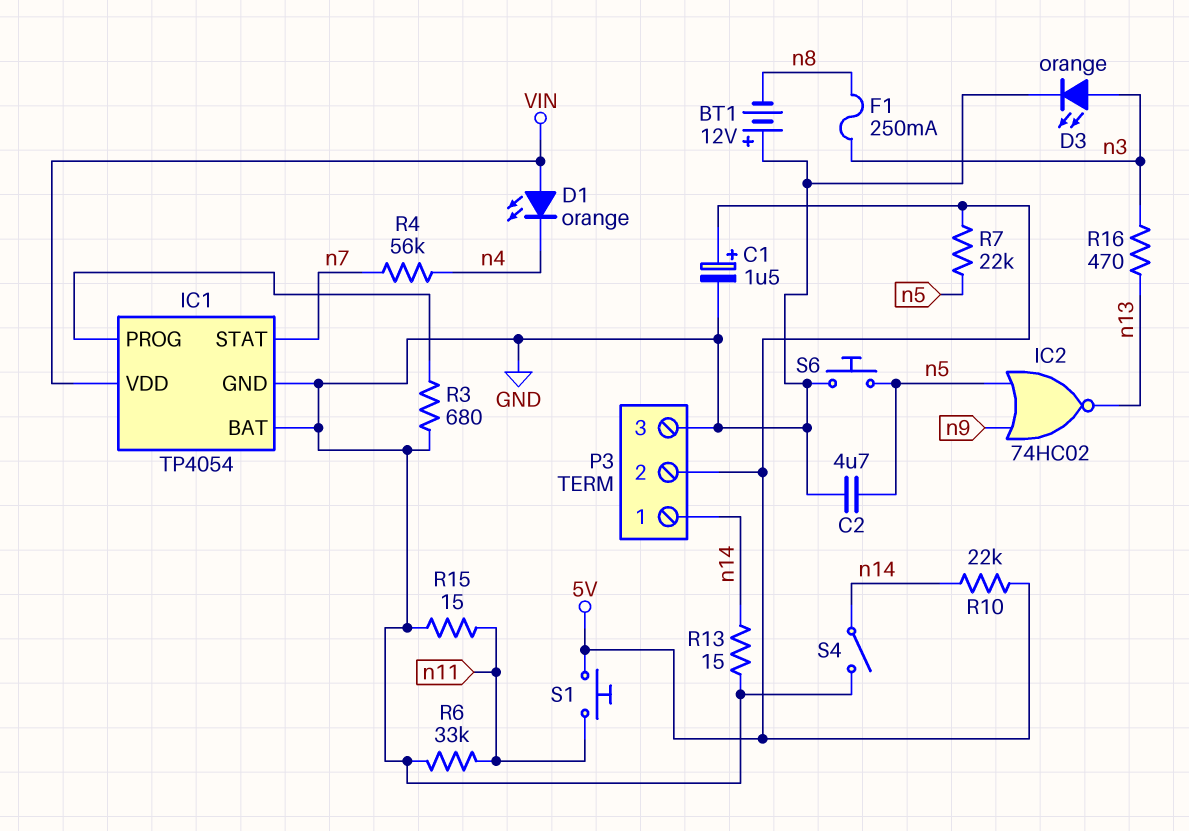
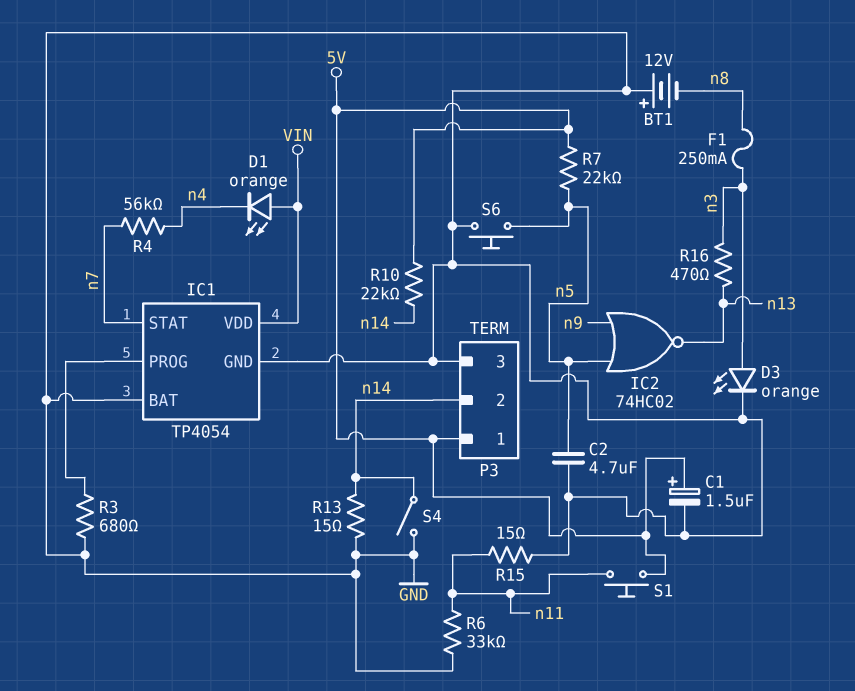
P3 pin 1: n14 -> 5V
P3 pin 2: 5V -> n14

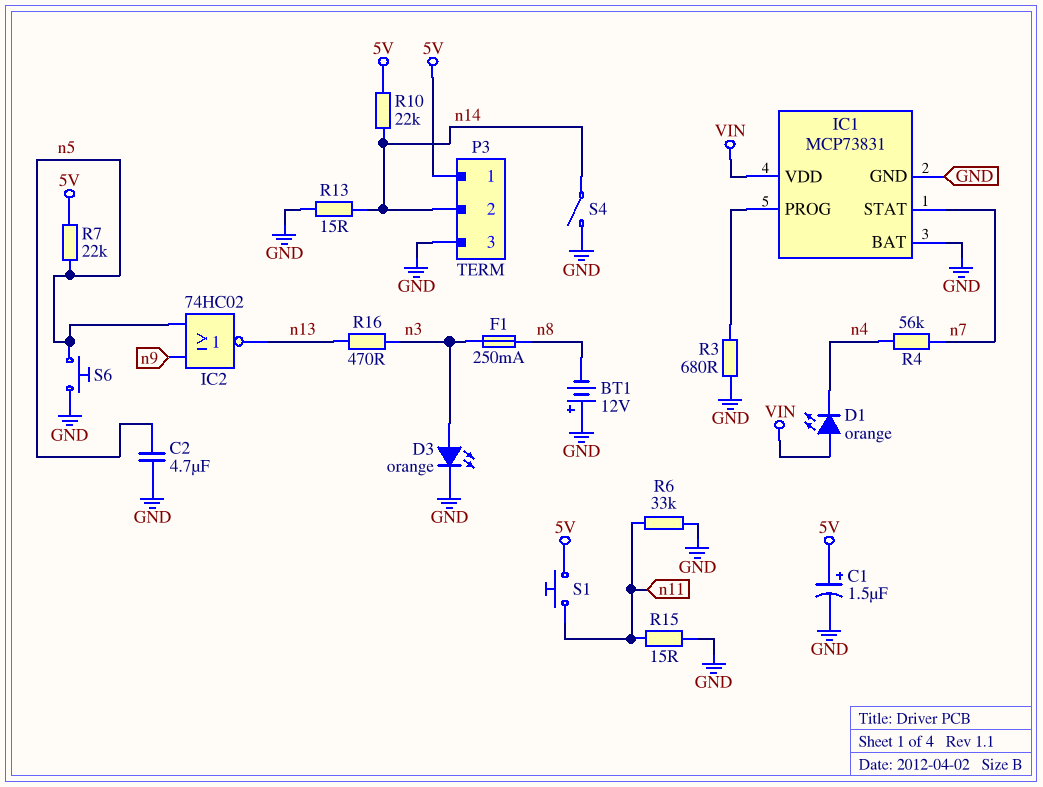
IC1: TP4054 -> MCP73831

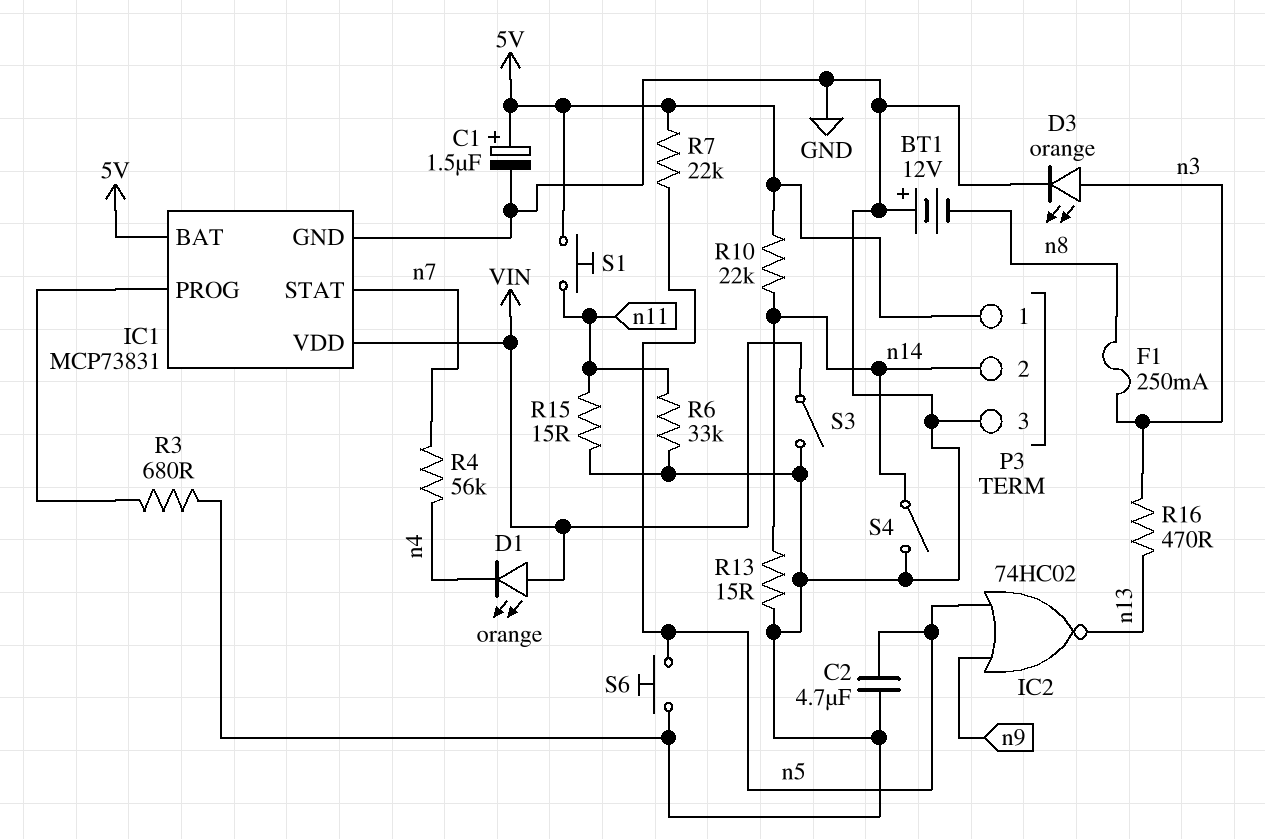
IC1 pin BAT: GND -> 5V
S3: none -> switch (GND, VIN)

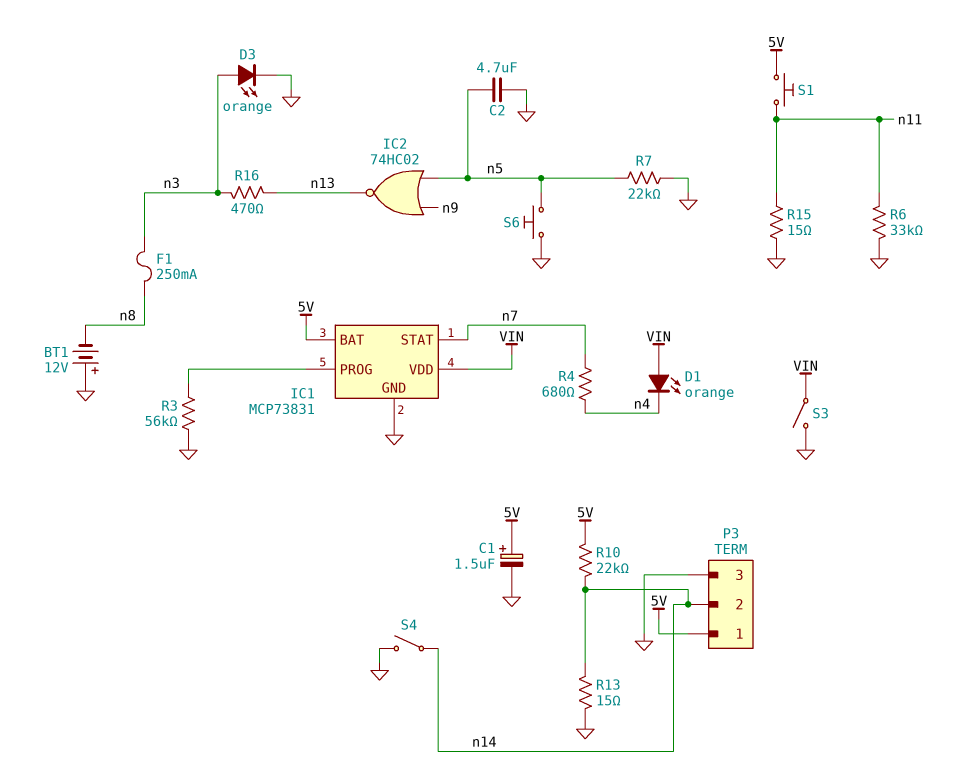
R3: 680 (GND, IC1/PROG) -> 56k (GND, IC1/PROG)
R4: 56k (n4, n7) -> 680 (n4, n7)
R7: 22k (5V, n5) -> 22k (GND, n5)

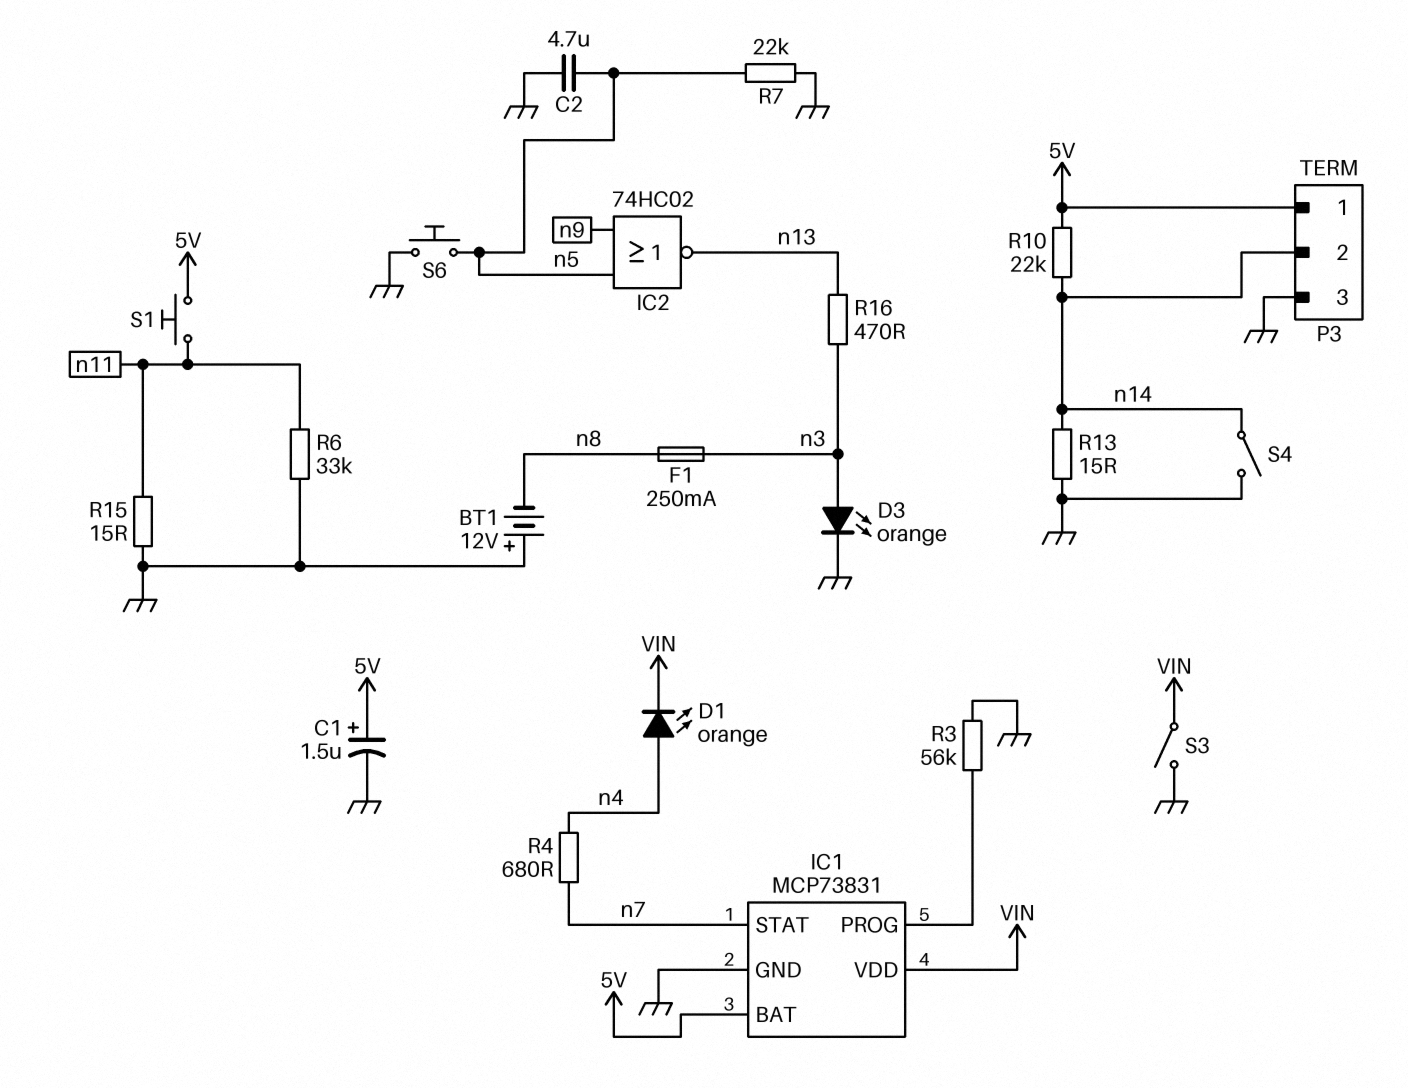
D1: LED orange (A VIN, K n4) -> LED orange (A n4, K VIN)

